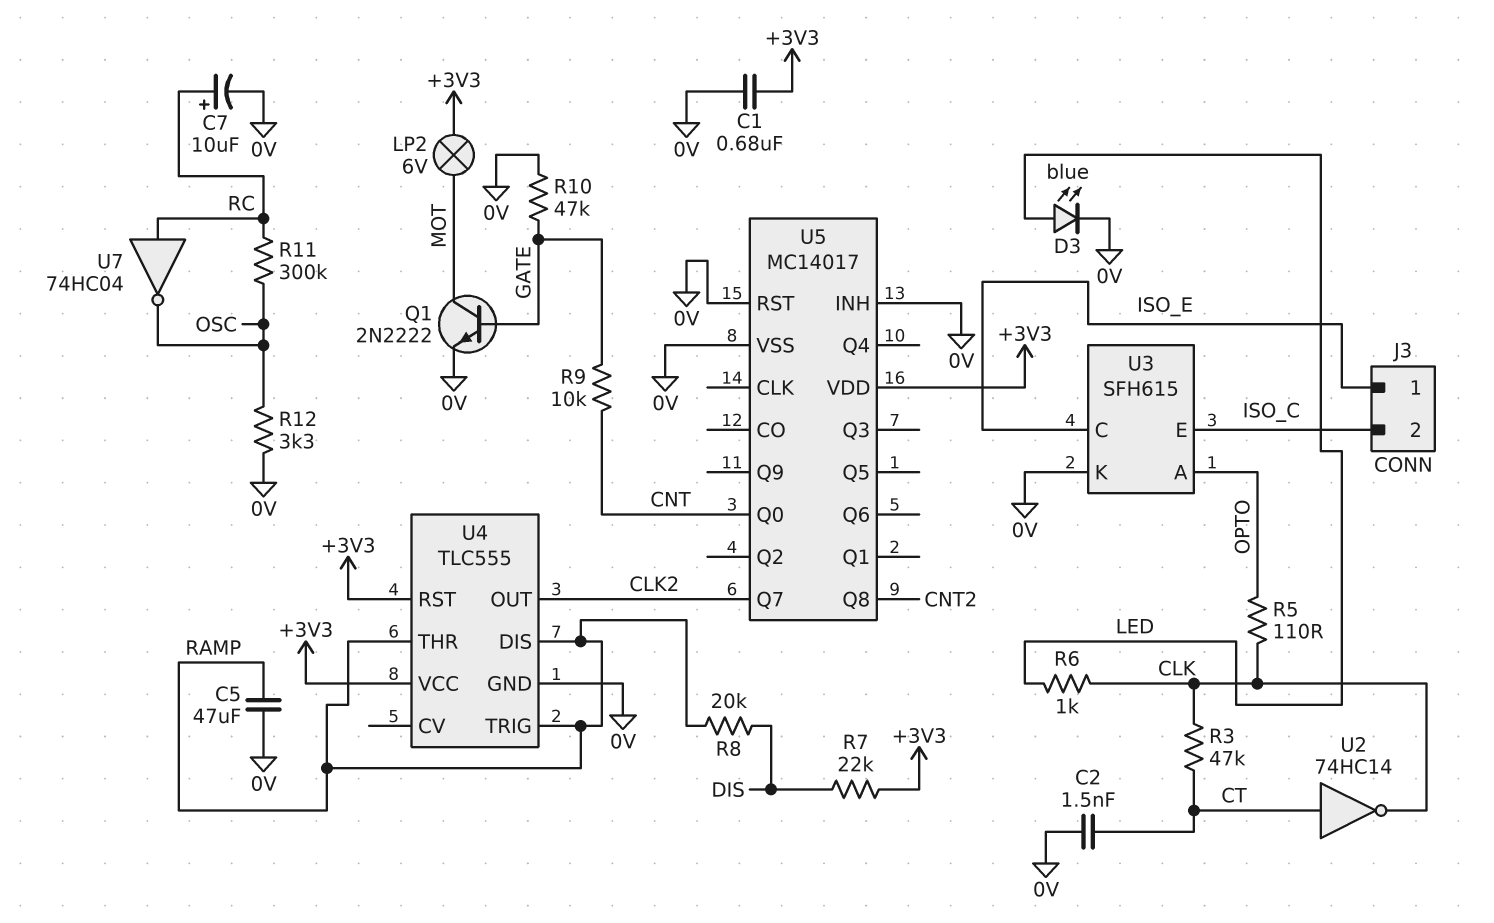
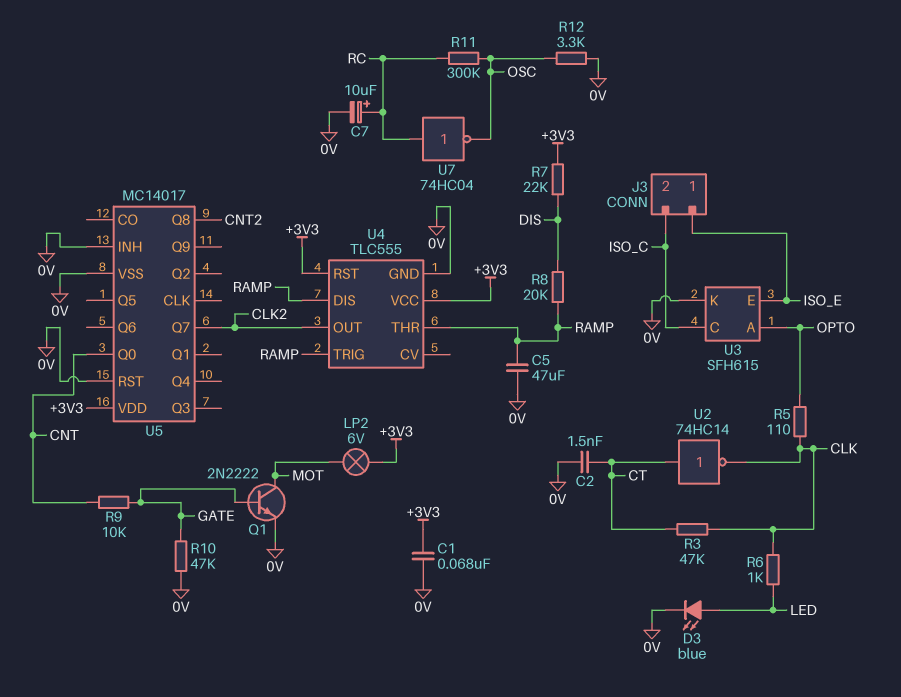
C1: 680nF (+3V3, 0V) -> 68nF (+3V3, 0V)
U3 pin C: ISO_E -> ISO_C
U3 pin E: ISO_C -> ISO_E

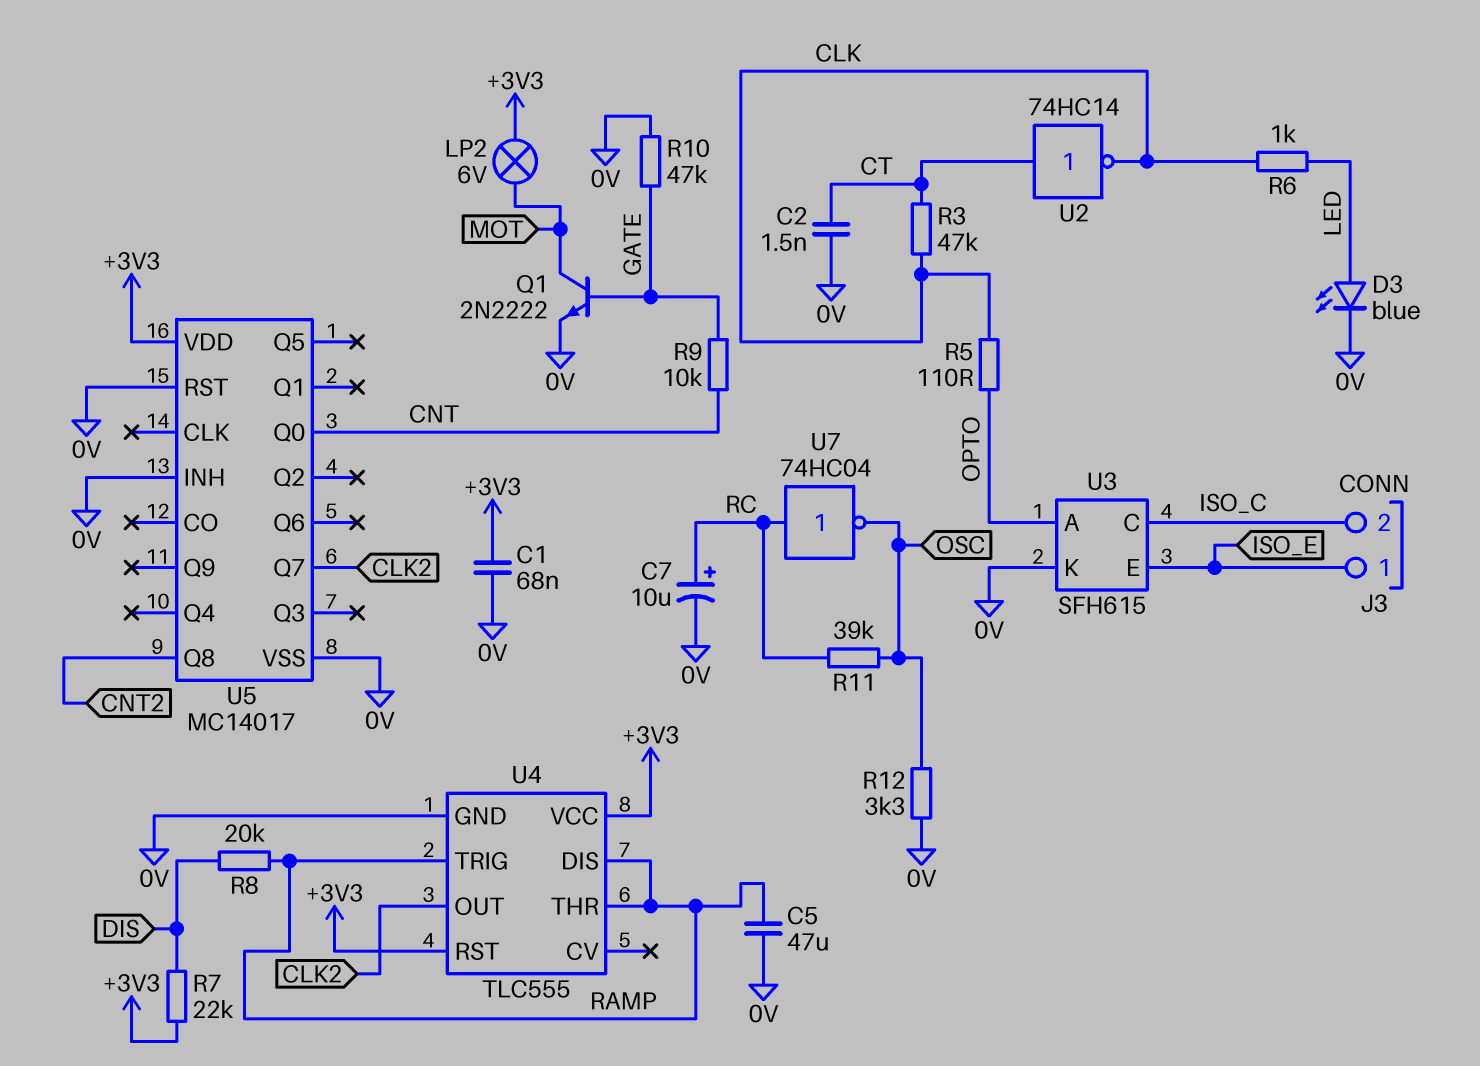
R11: 300k (OSC, RC) -> 39k (OSC, RC)

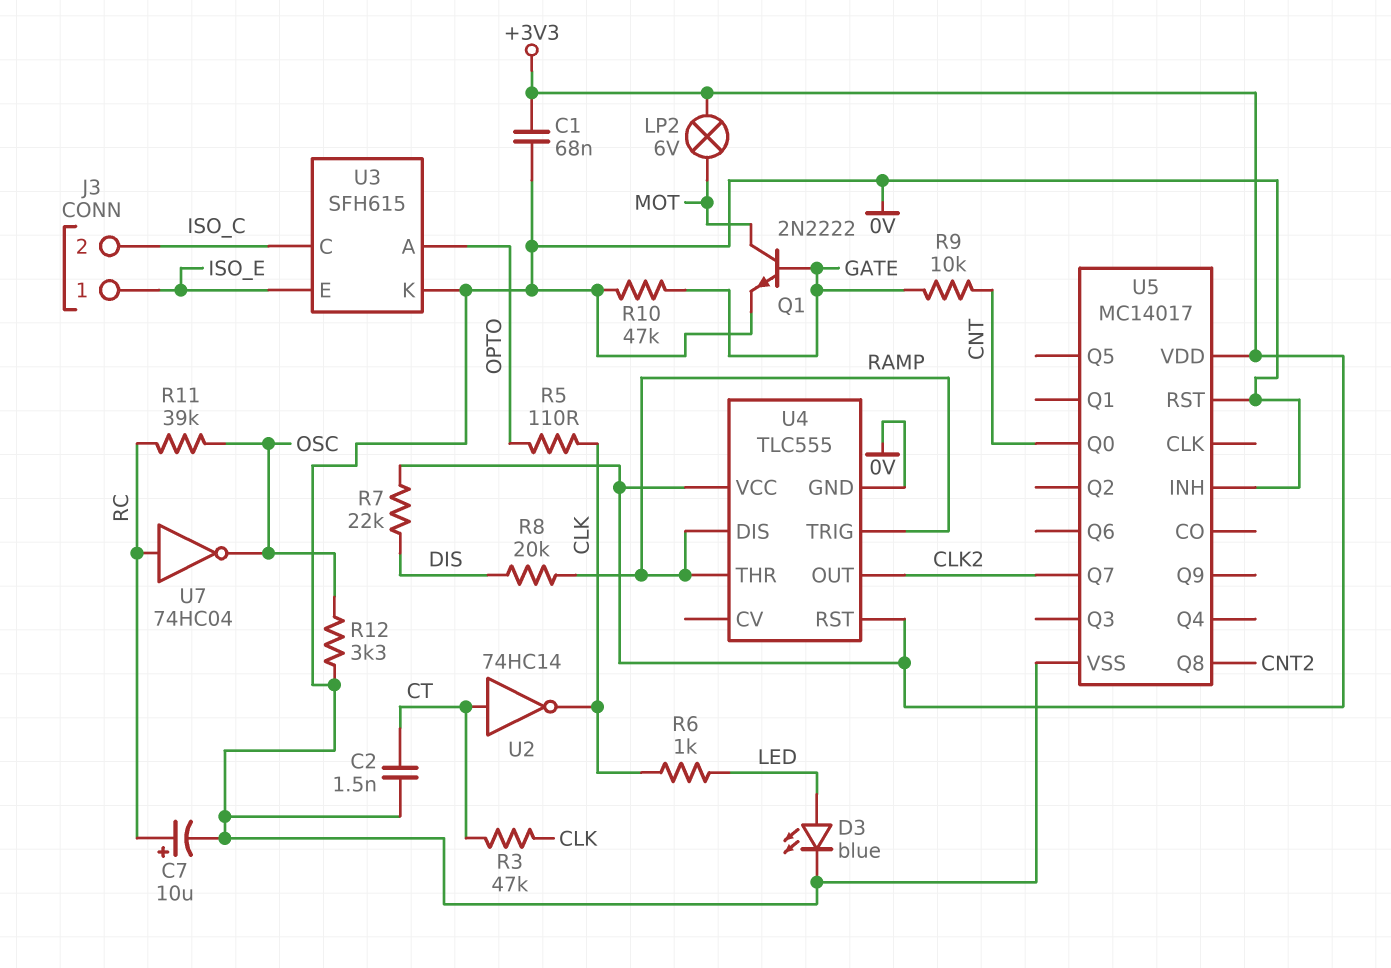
C5: 47uF (0V, RAMP) -> none

